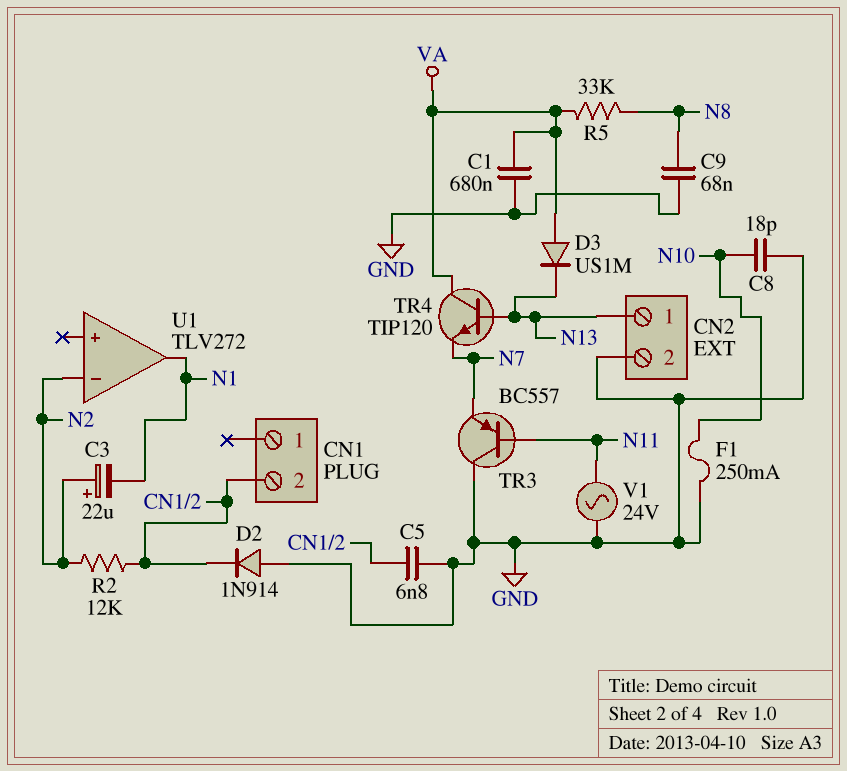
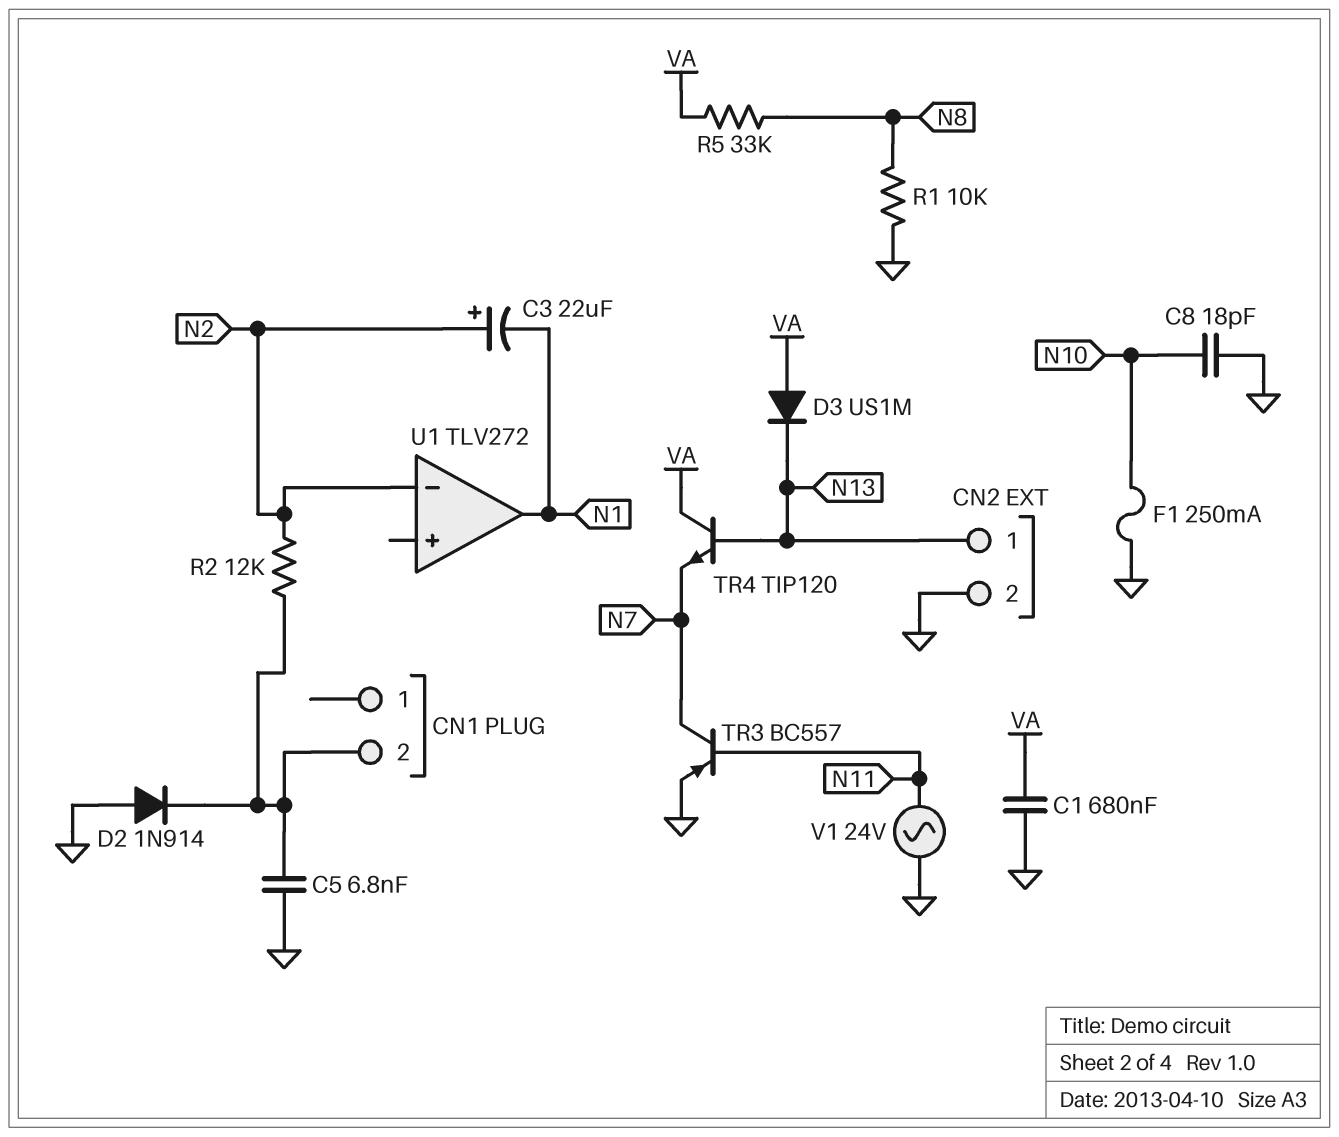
C9: 68nF (GND, N8) -> none
R1: none -> 10k (GND, N8)
TR3: PNP BC557 (B N11, C GND, E N7) -> PNP BC557 (B N11, C N7, E GND)

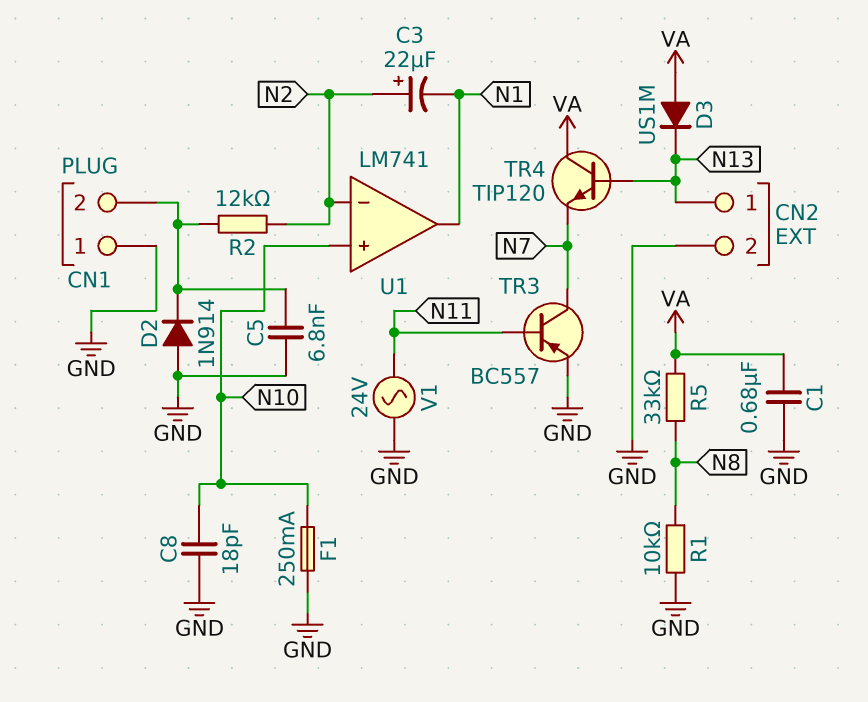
CN1 pin 1: none -> GND
U1: TLV272 -> LM741
U1 pin in+: none -> N10

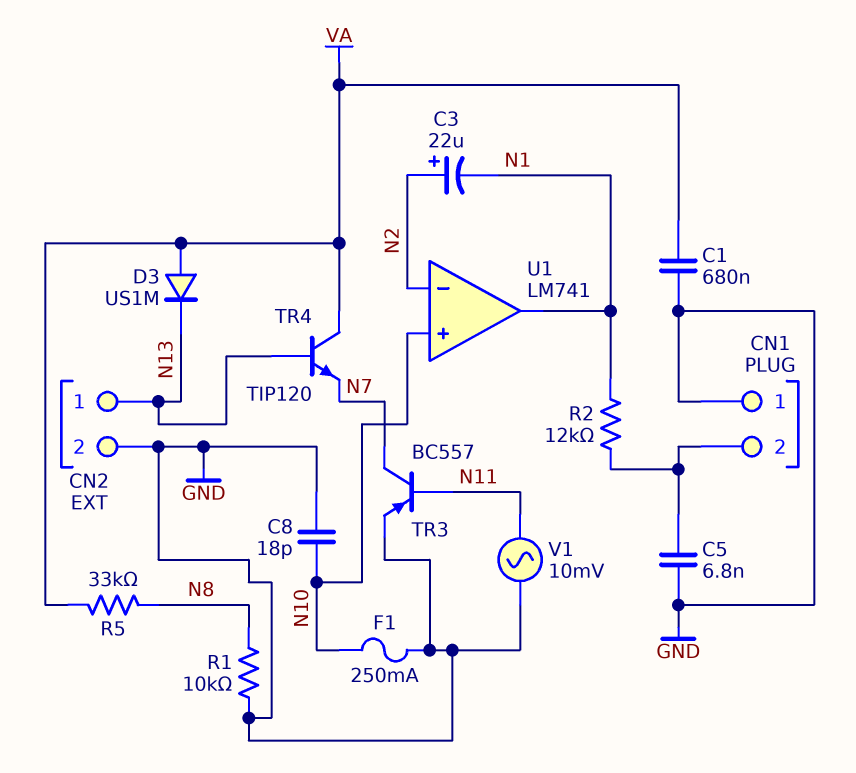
D2: diode 1N914 (A GND, K CN1/2) -> none
R2: 12k (CN1/2, N2) -> 12k (CN1/2, N1)
V1: AC 24V (GND, N11) -> AC 10mV (GND, N11)

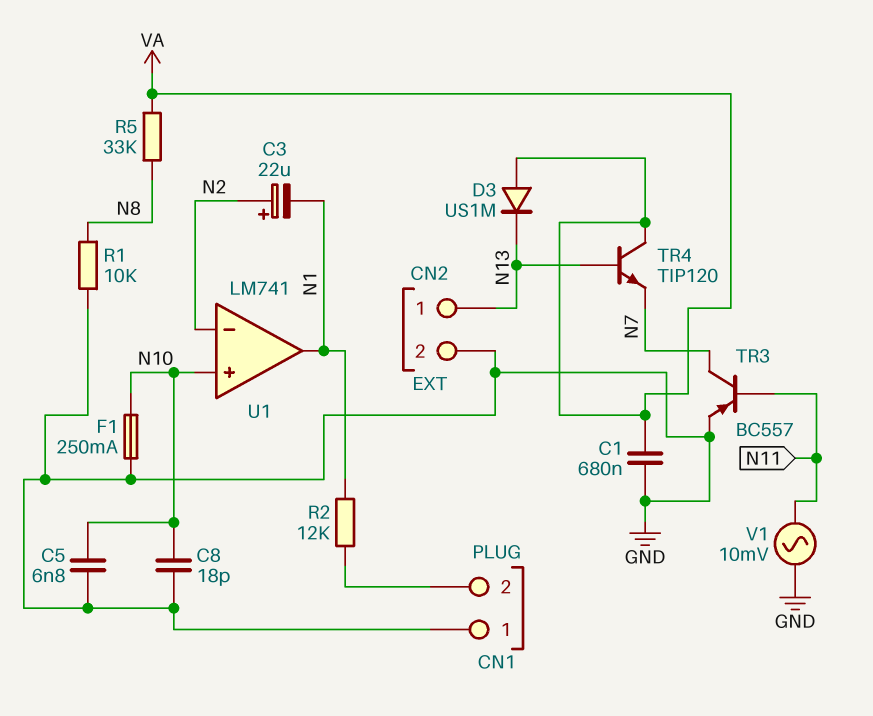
C5: 6.8nF (CN1/2, GND) -> 6.8nF (GND, N10)

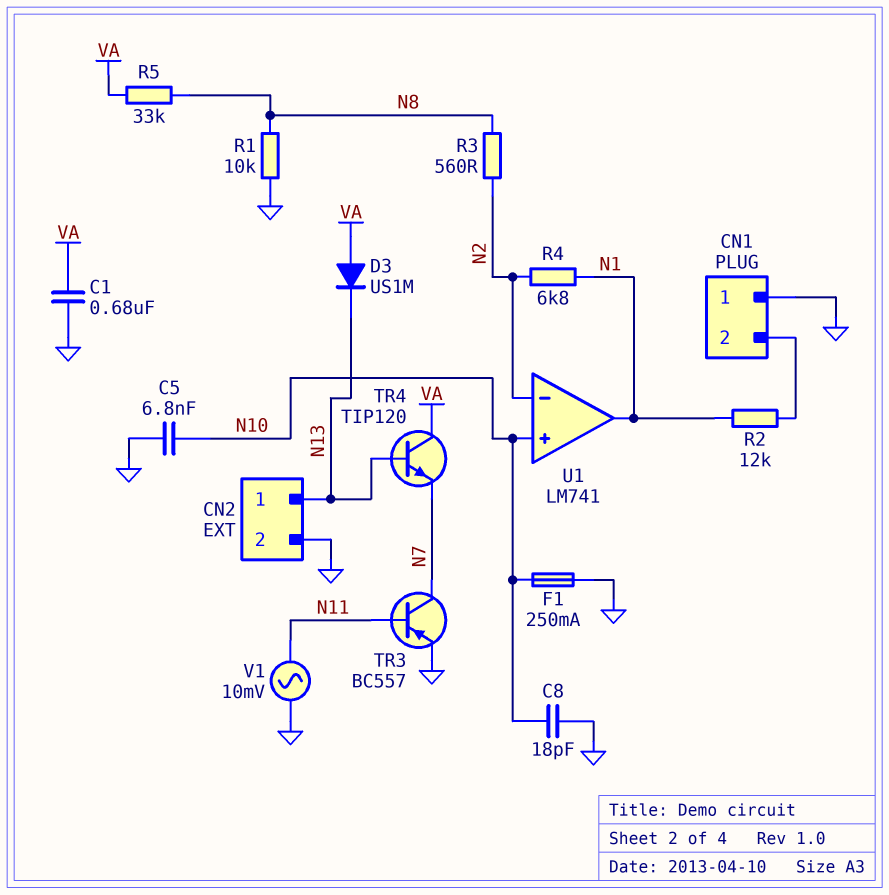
C3: 22uF (plus N2, minus N1) -> none
R3: none -> 560 (N2, N8)
R4: none -> 6.8k (N1, N2)

